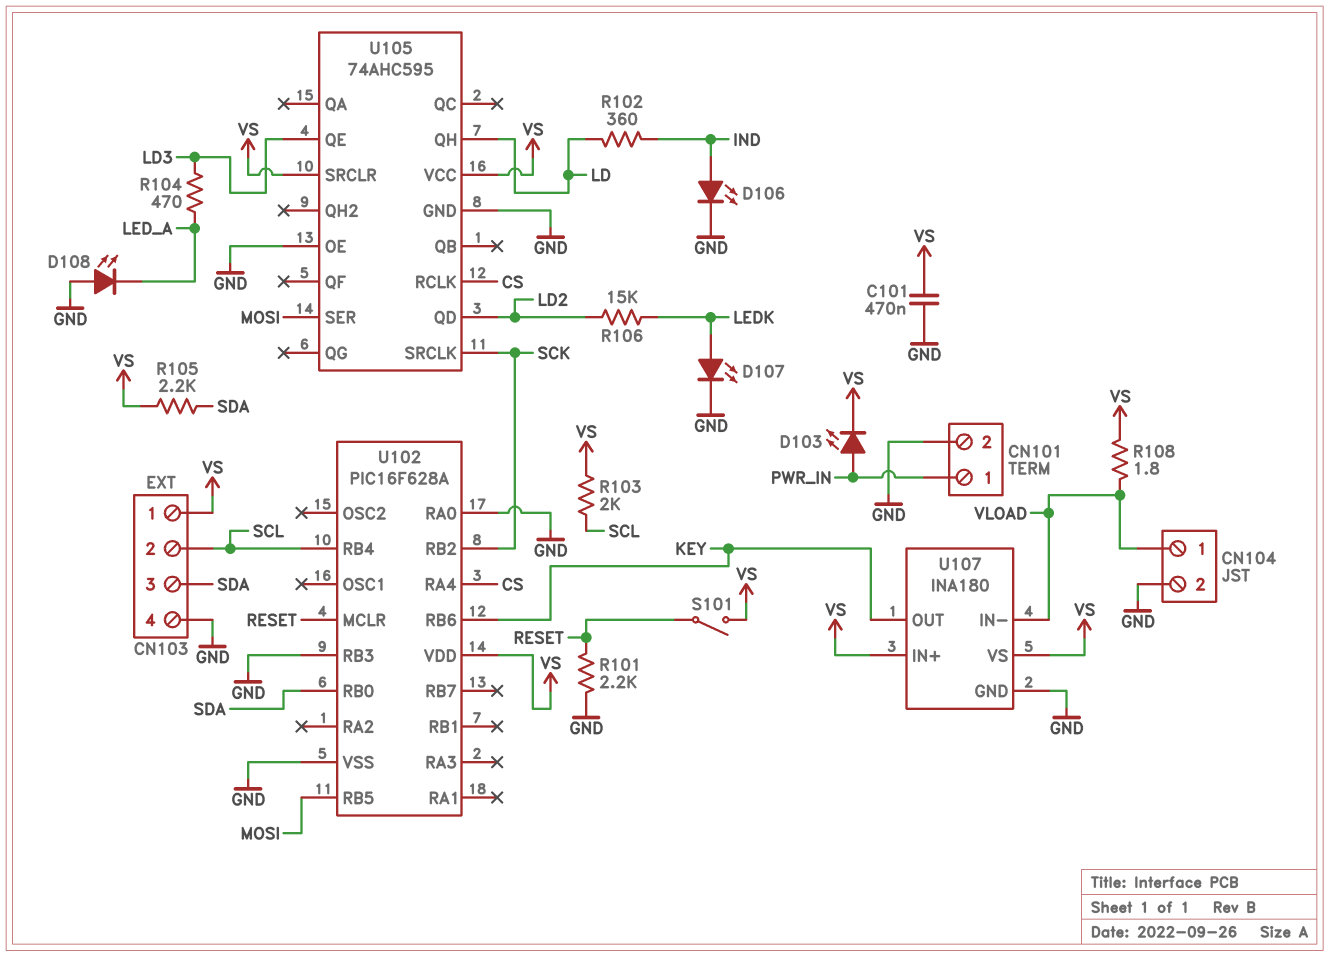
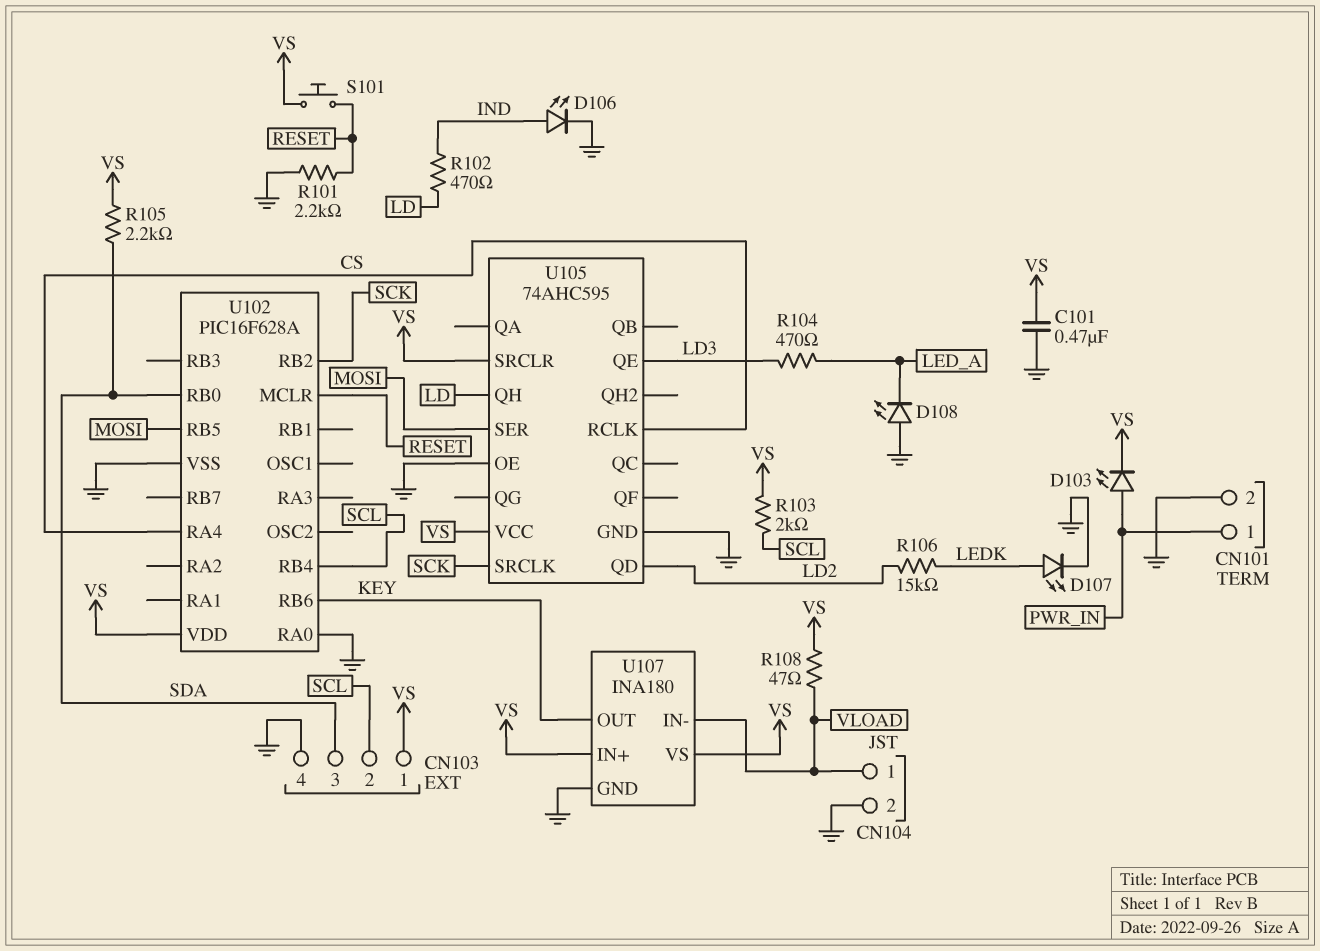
R102: 360 (IND, LD) -> 470 (IND, LD)
R108: 1.8 (VLOAD, VS) -> 47 (VLOAD, VS)
S101: switch (RESET, VS) -> button (RESET, VS)
U102 pin RB3: GND -> none

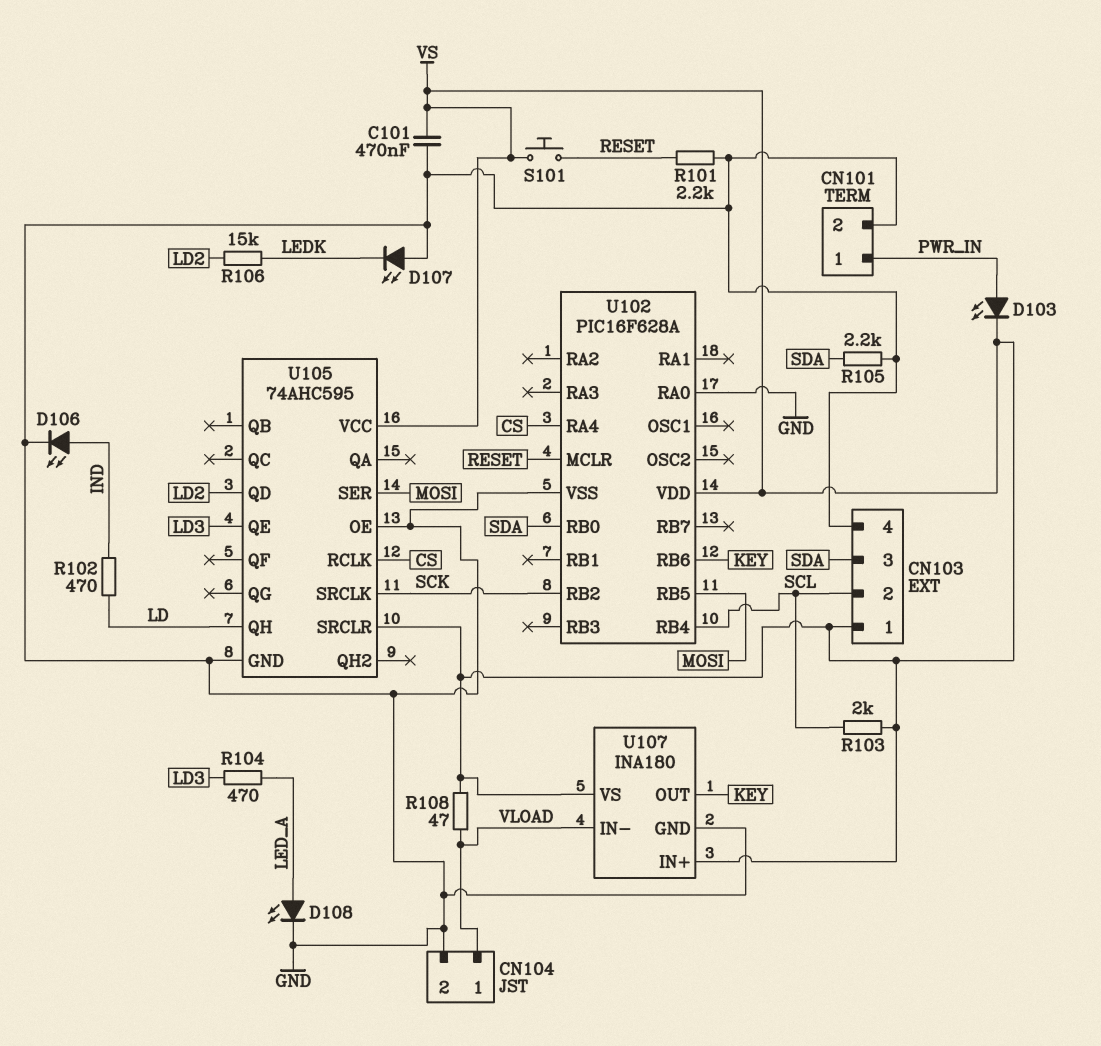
D107: LED (A LEDK, K GND) -> LED (A GND, K LEDK)
D108: LED (A GND, K LED_A) -> LED (A LED_A, K GND)
R105: 2.2k (SDA, VS) -> 2.2k (GND, SDA)

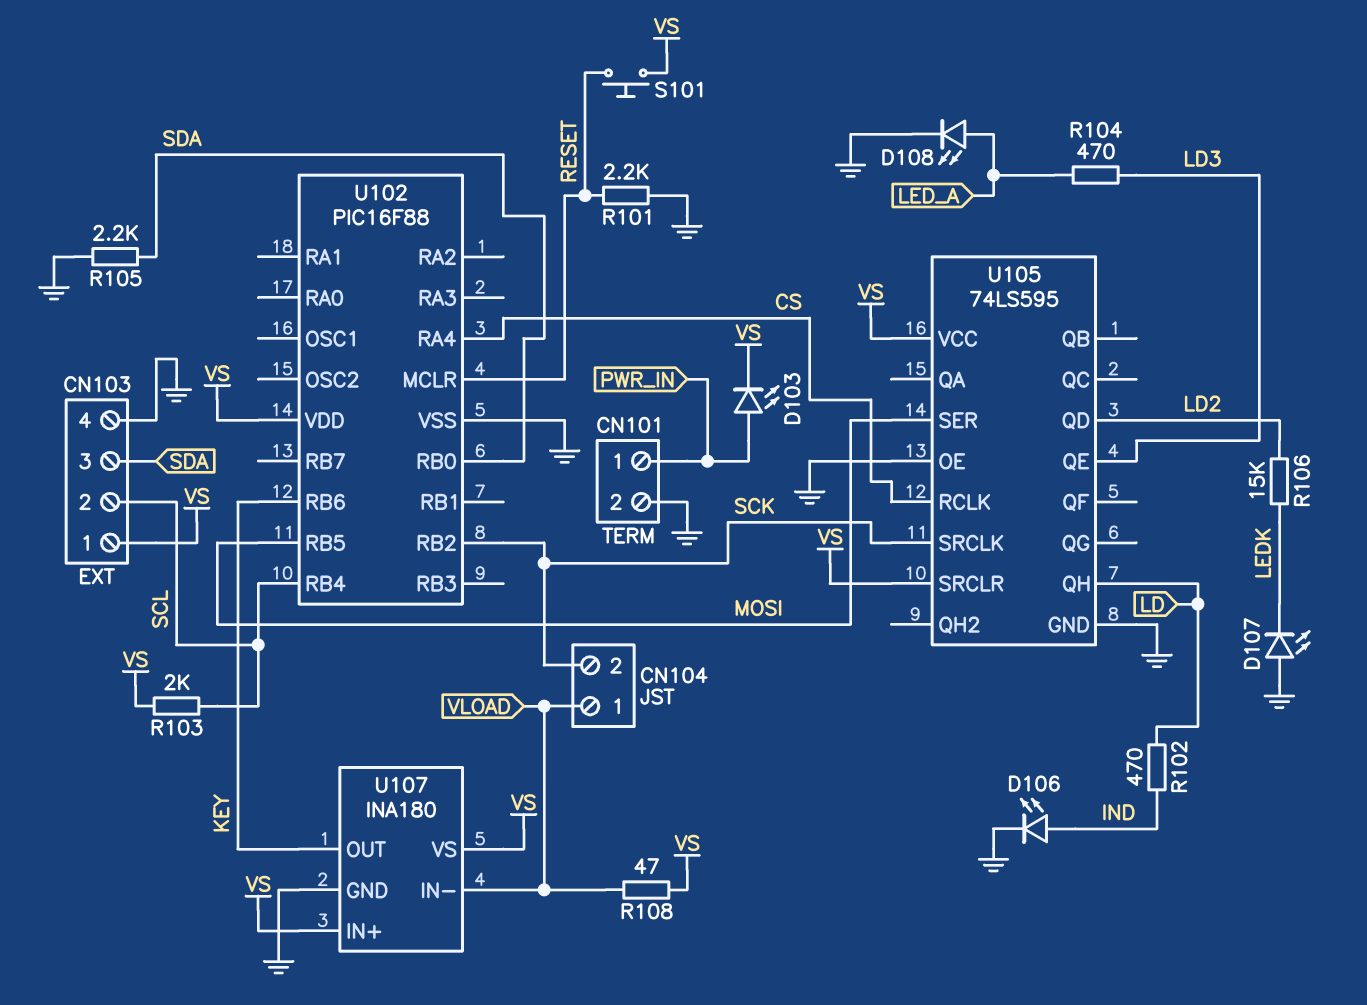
C101: 470nF (GND, VS) -> none
CN104 pin 2: GND -> SCK
U102: PIC16F628A -> PIC16F88
U102 pin RA0: GND -> none
U105: 74AHC595 -> 74LS595

